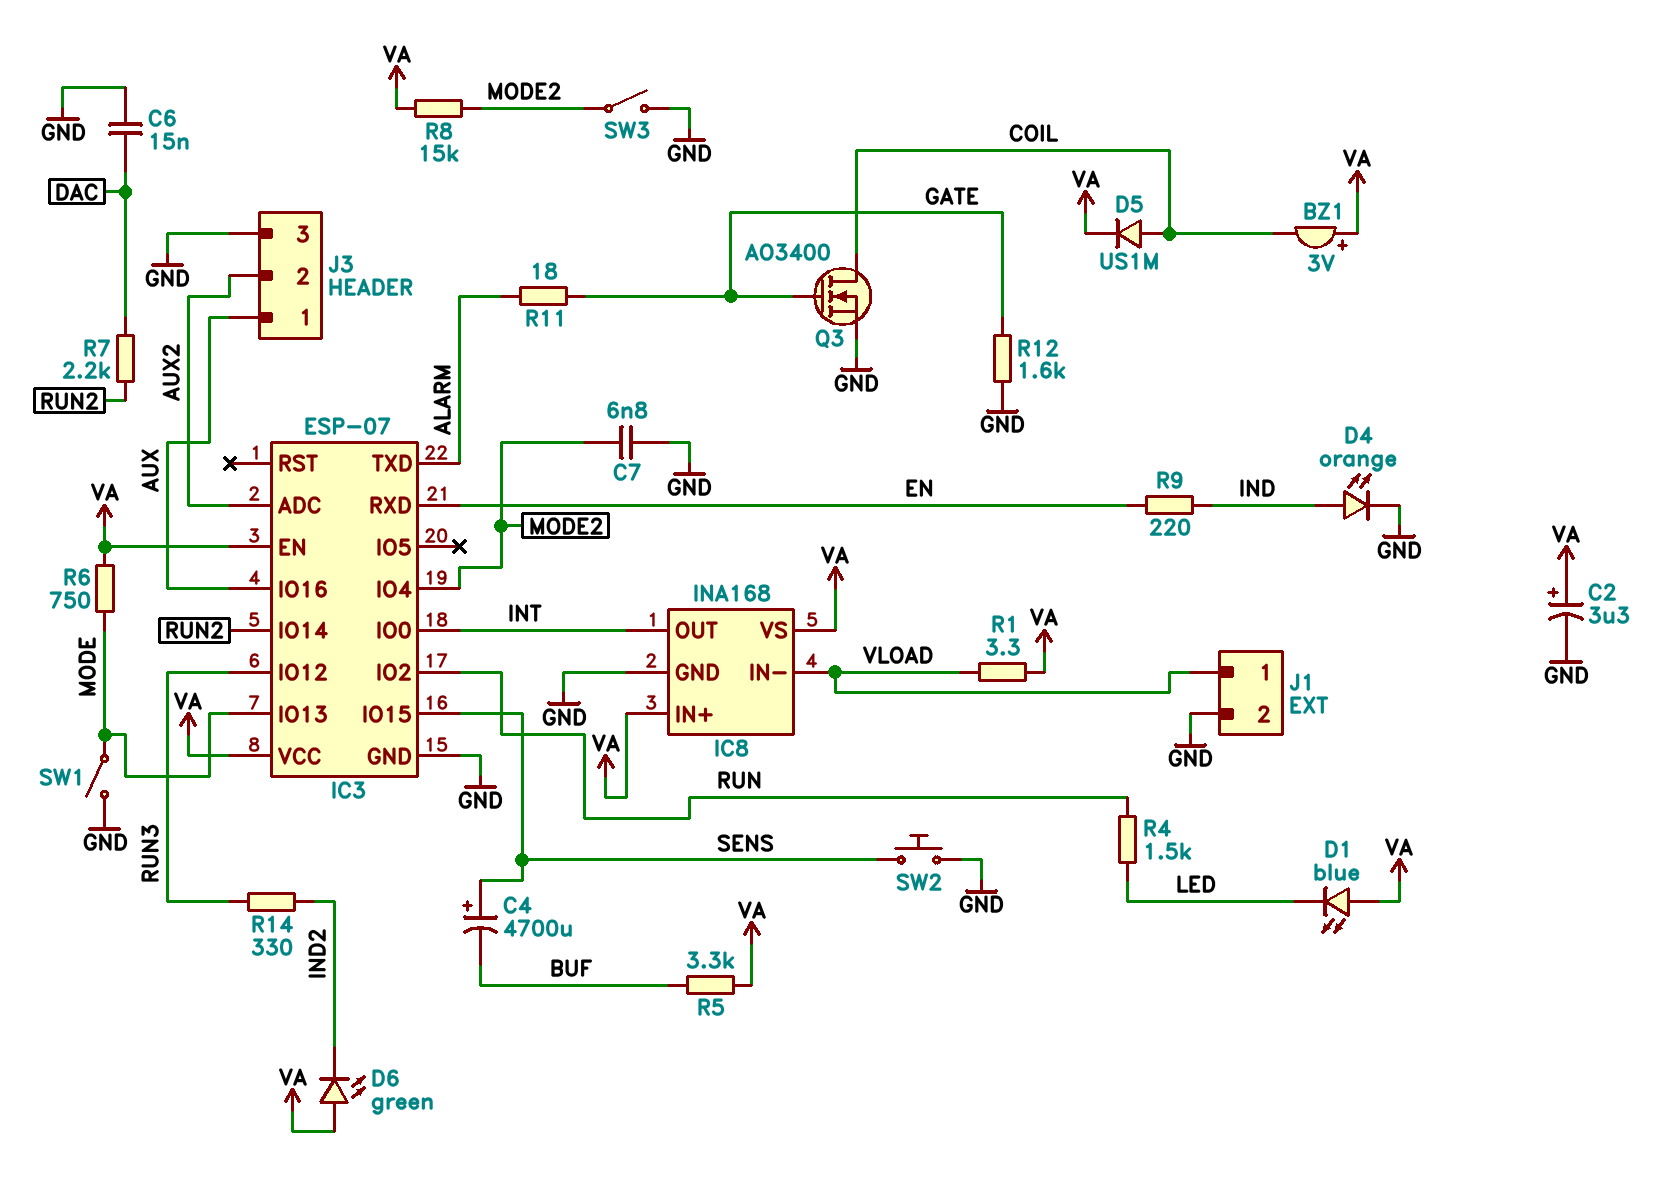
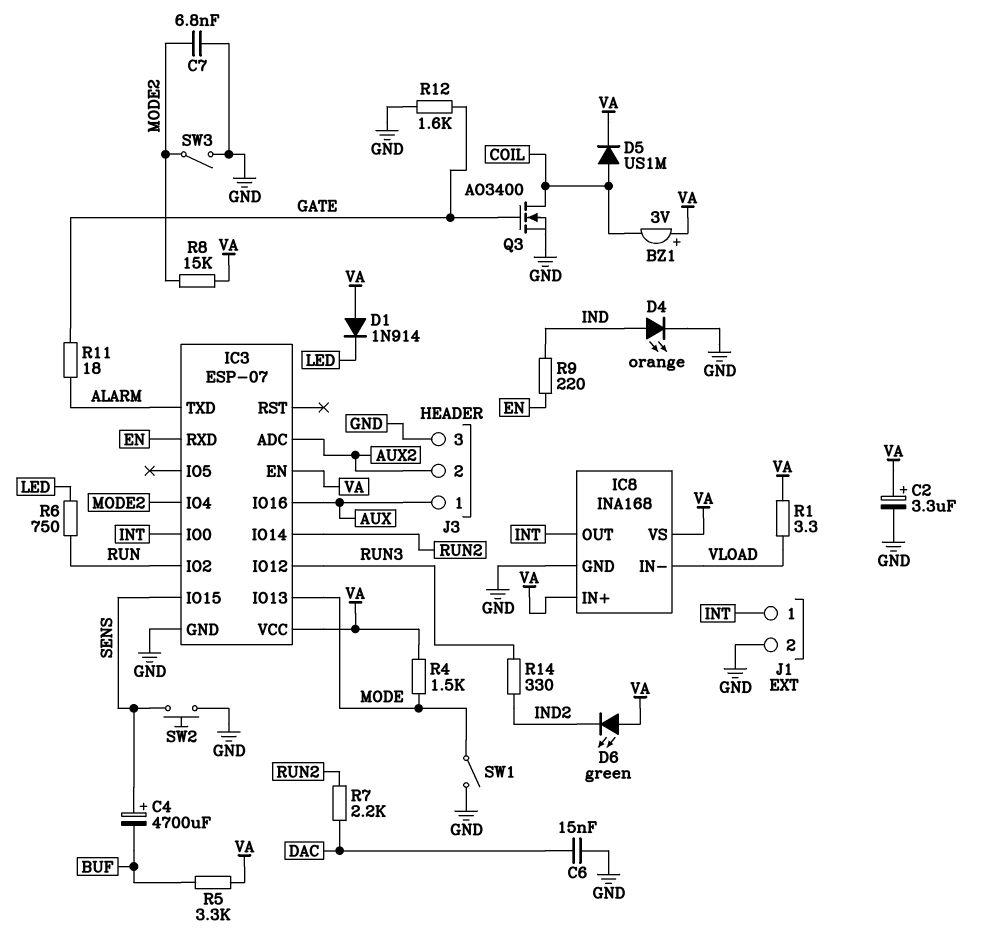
D1: LED blue (A VA, K LED) -> diode 1N914 (A VA, K LED)
J1 pin 1: VLOAD -> INT
R4: 1.5k (LED, RUN) -> 1.5k (MODE, VA)
R6: 750 (MODE, VA) -> 750 (LED, RUN)

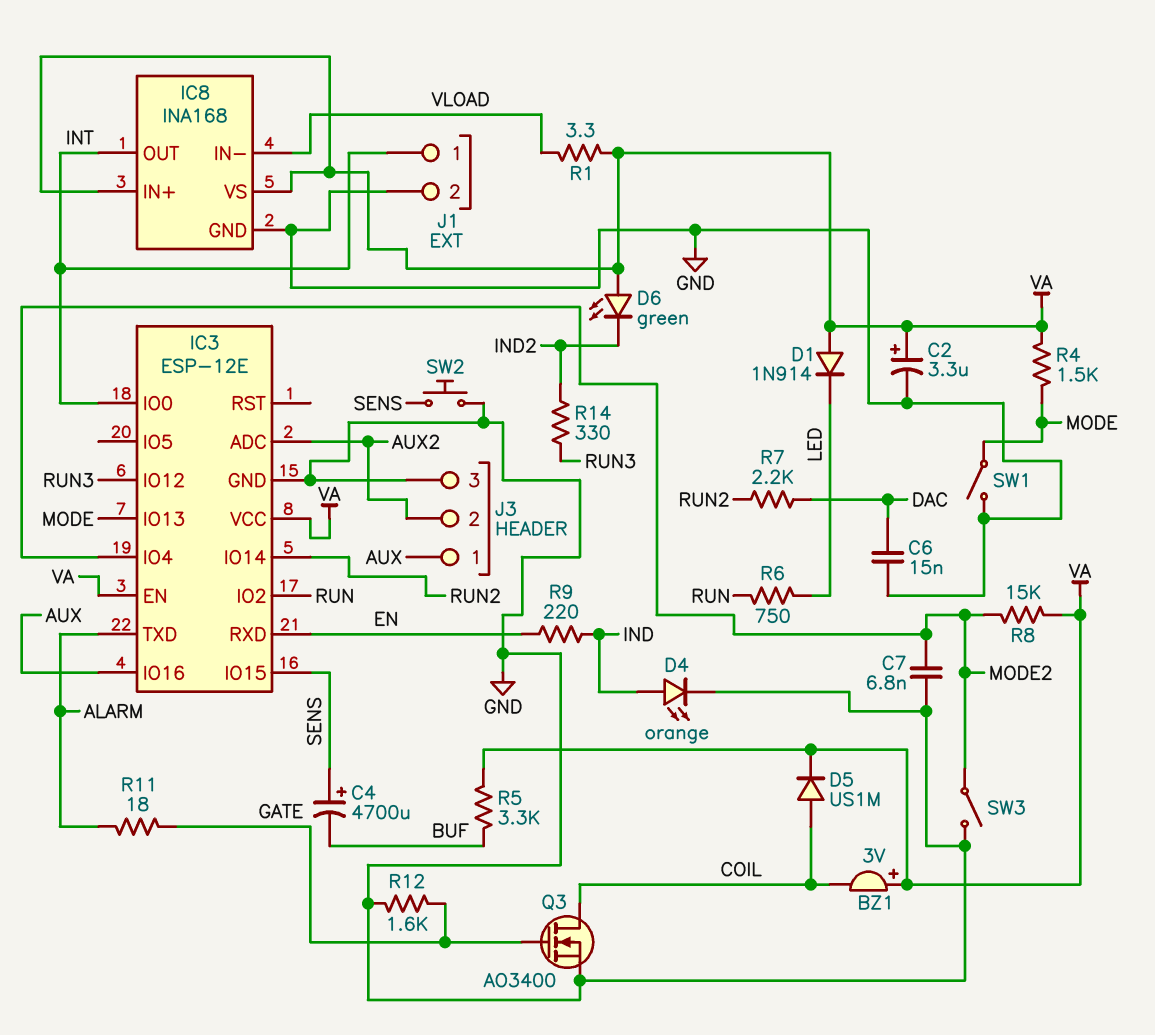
IC3: ESP-07 -> ESP-12E

